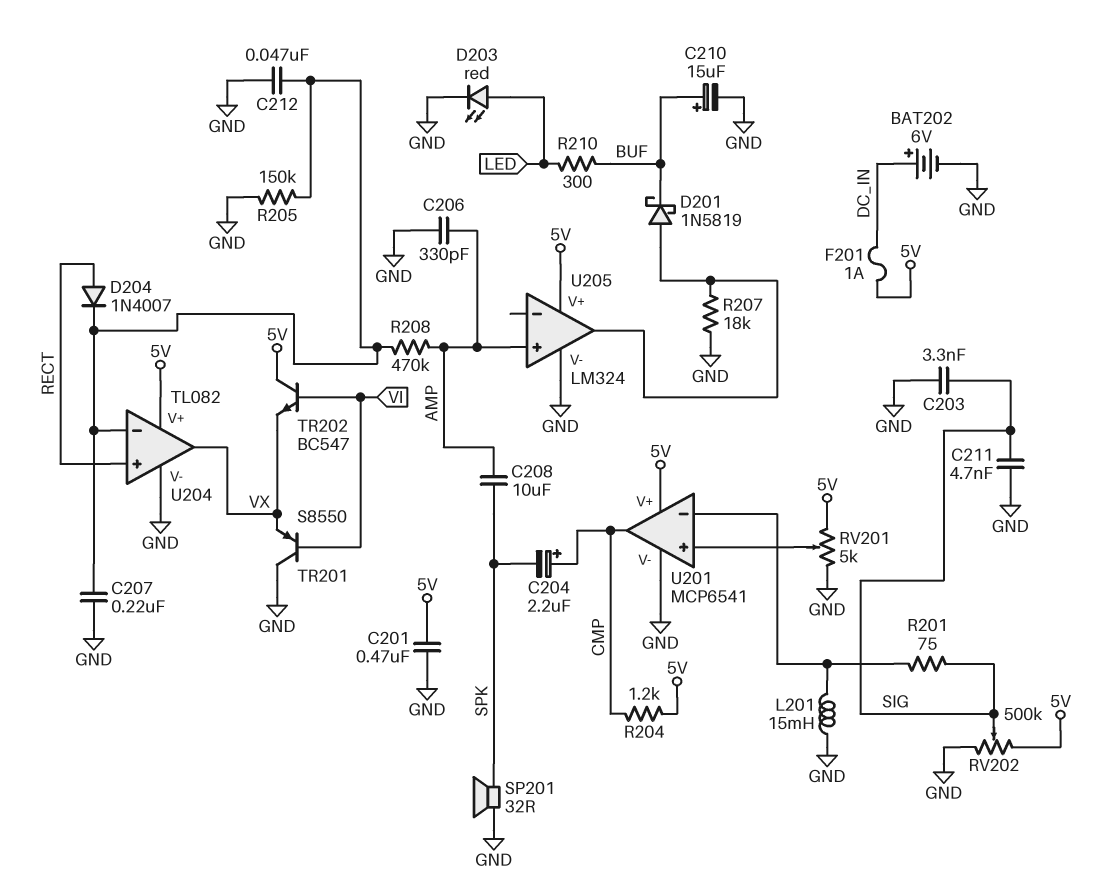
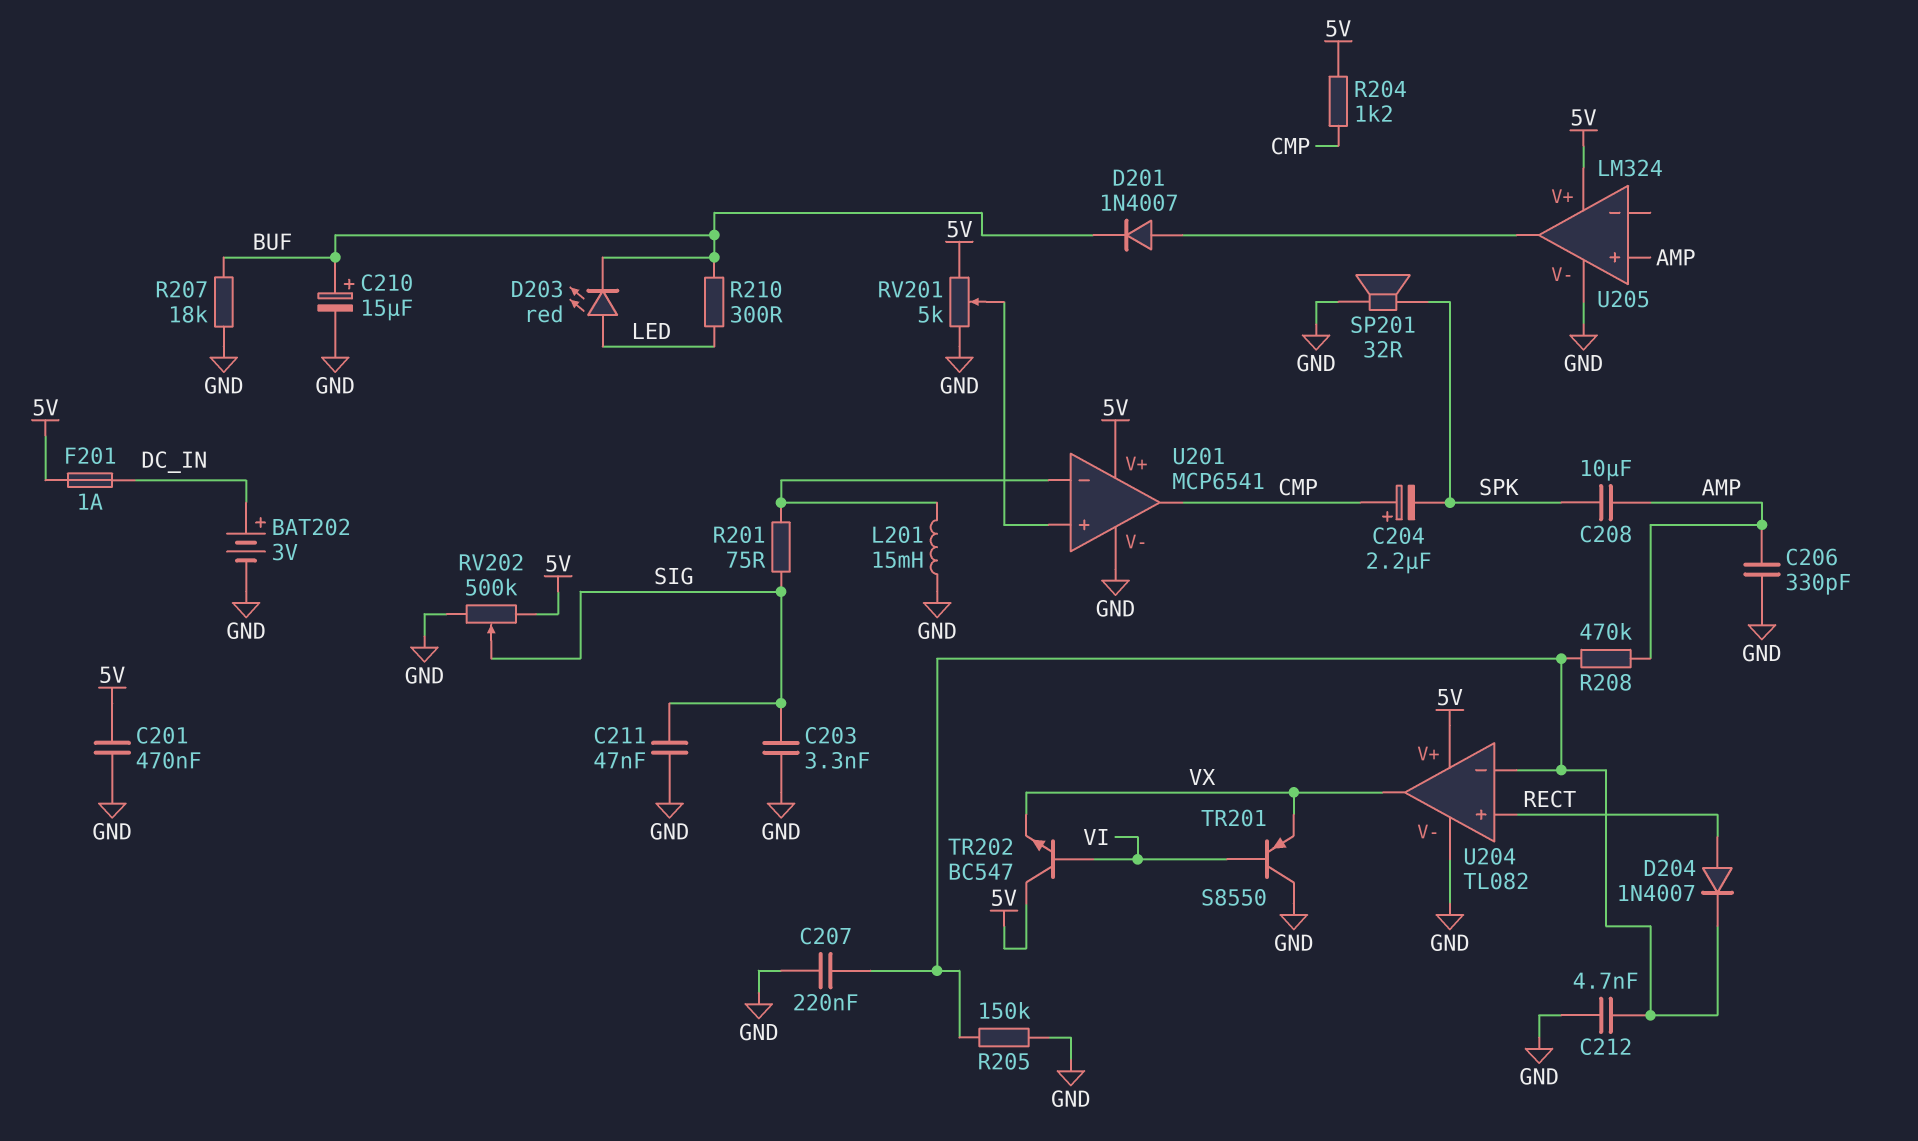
BAT202: 6V (plus DC_IN, minus GND) -> 3V (plus DC_IN, minus GND)
C211: 4.7nF (GND, SIG) -> 47nF (GND, SIG)
C212: 47nF (GND, U204/in-) -> 4.7nF (GND, U204/in-)
D201: schottky 1N5819 (A U205/out, K BUF) -> diode 1N4007 (A U205/out, K BUF)
D203: LED red (A LED, K GND) -> LED red (A LED, K BUF)
R207: 18k (GND, U205/out) -> 18k (BUF, GND)

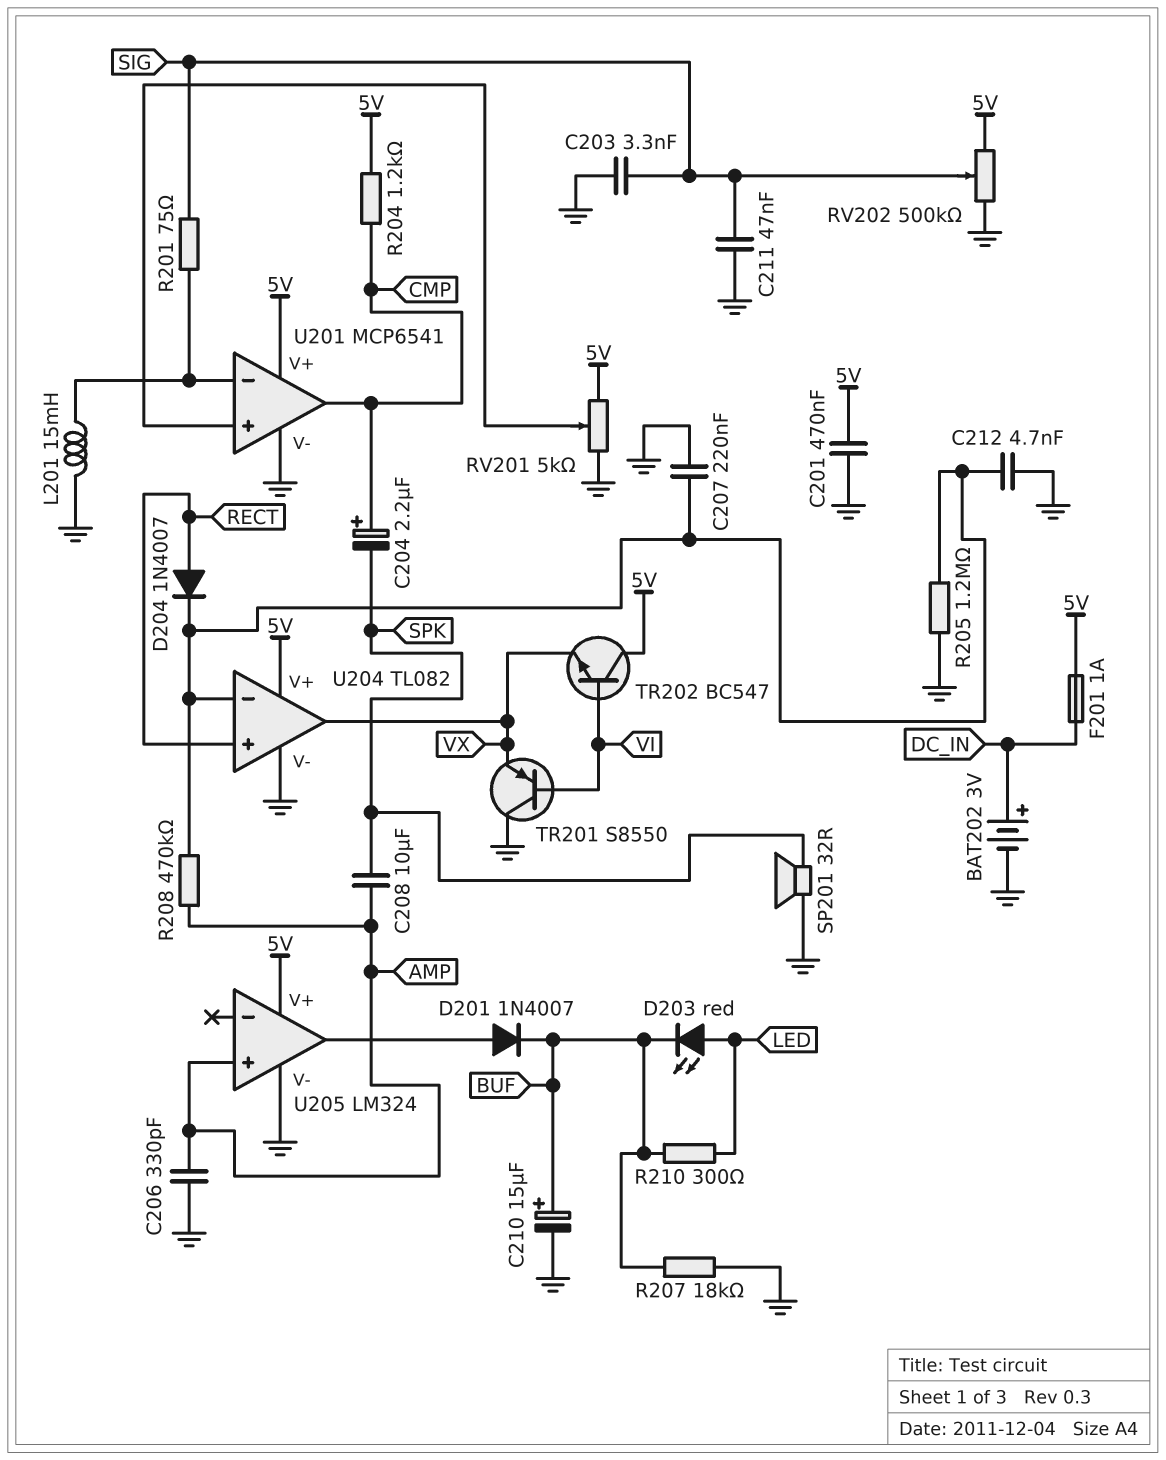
R205: 150k (GND, U204/in-) -> 1.2M (GND, U204/in-)

